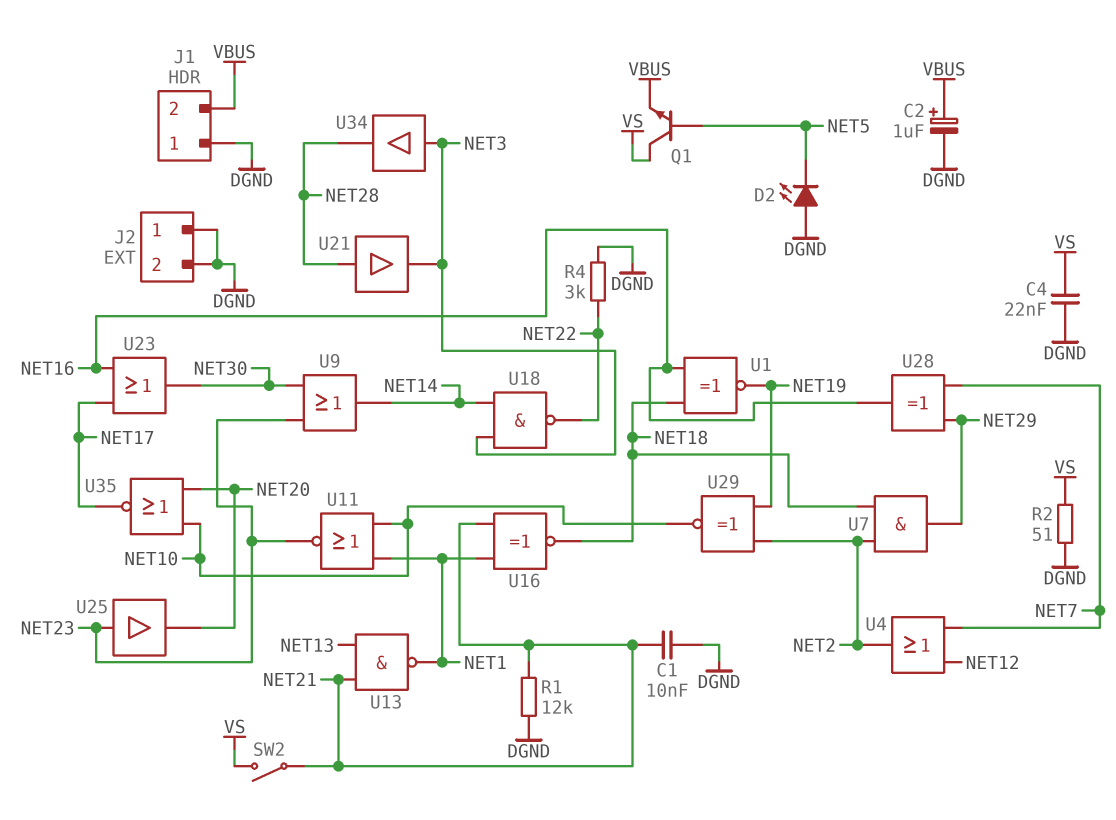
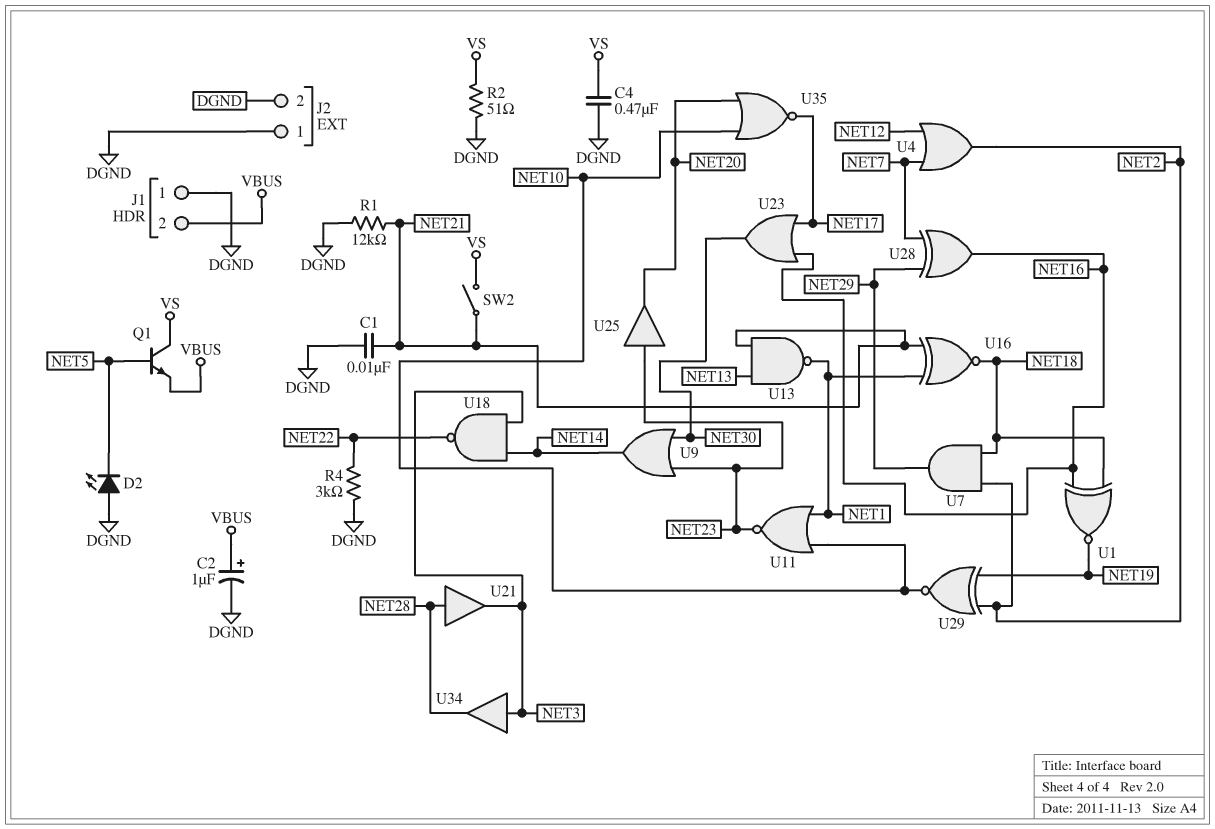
C4: 22nF (DGND, VS) -> 470nF (DGND, VS)

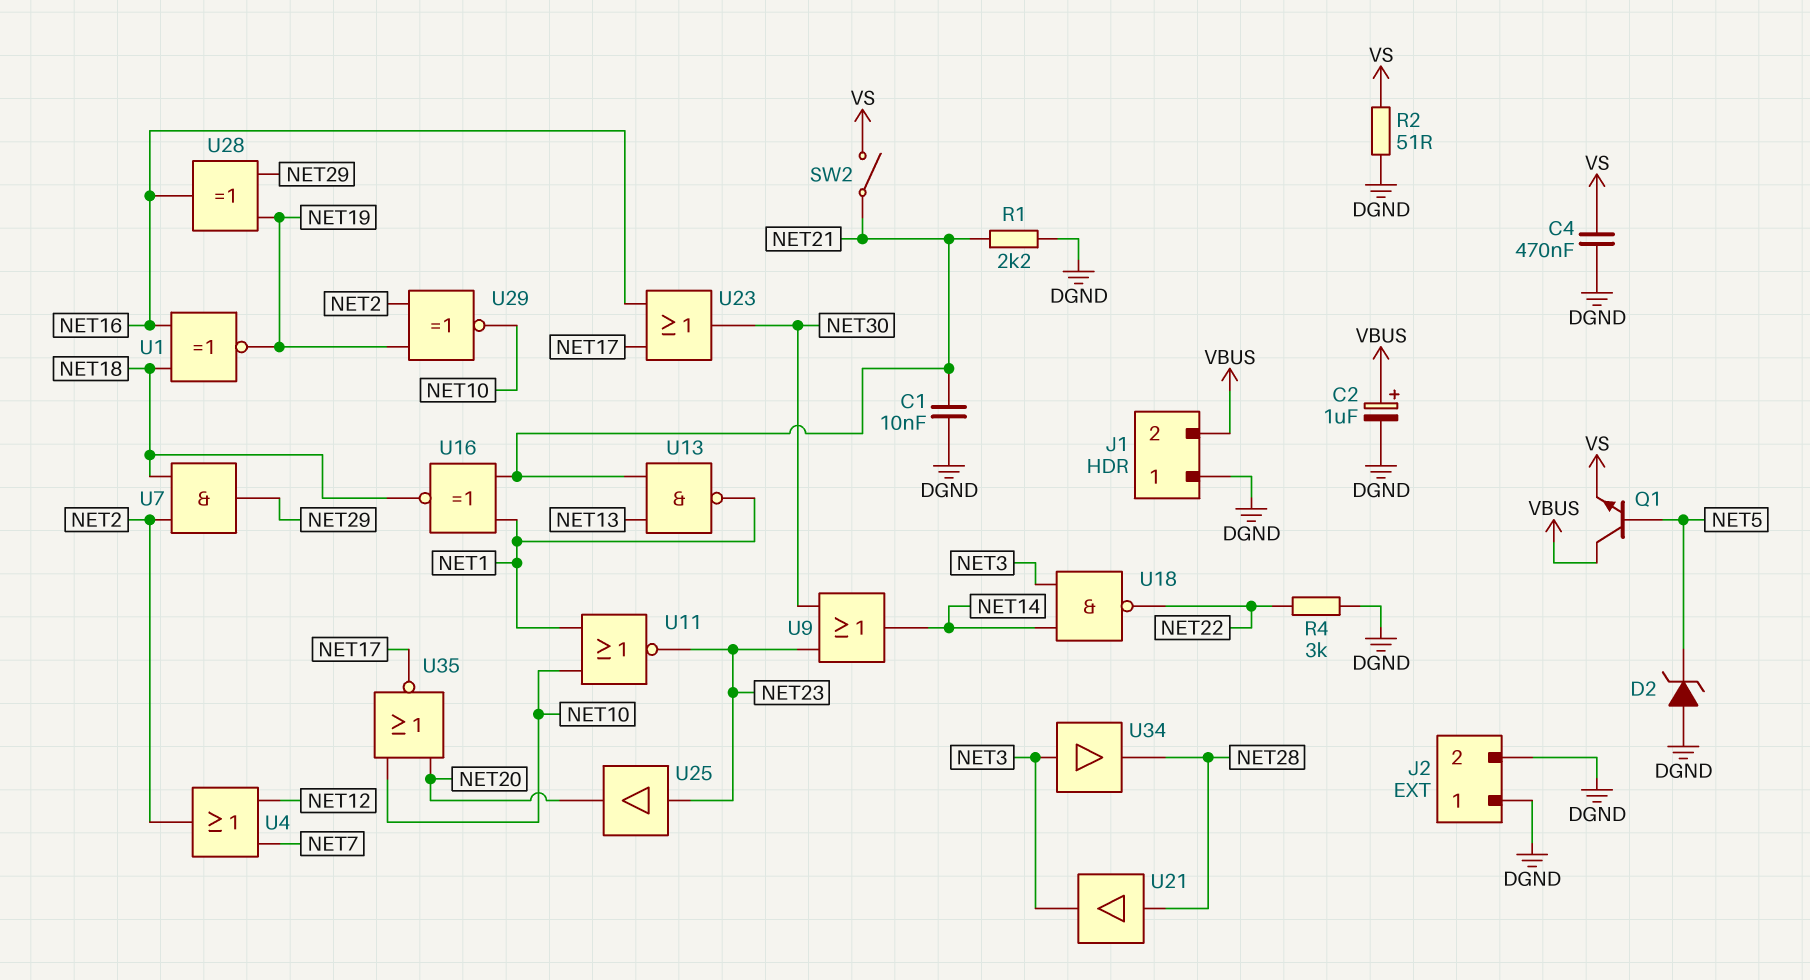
D2: LED (A DGND, K NET5) -> zener (A DGND, K NET5)
Q1: NPN (B NET5, C VS, E VBUS) -> NPN (B NET5, C VBUS, E VS)
R1: 12k (DGND, NET21) -> 2.2k (DGND, NET21)
U28: XOR (in NET7, in NET29, out NET16) -> XOR (in NET19, in NET29, out NET16)

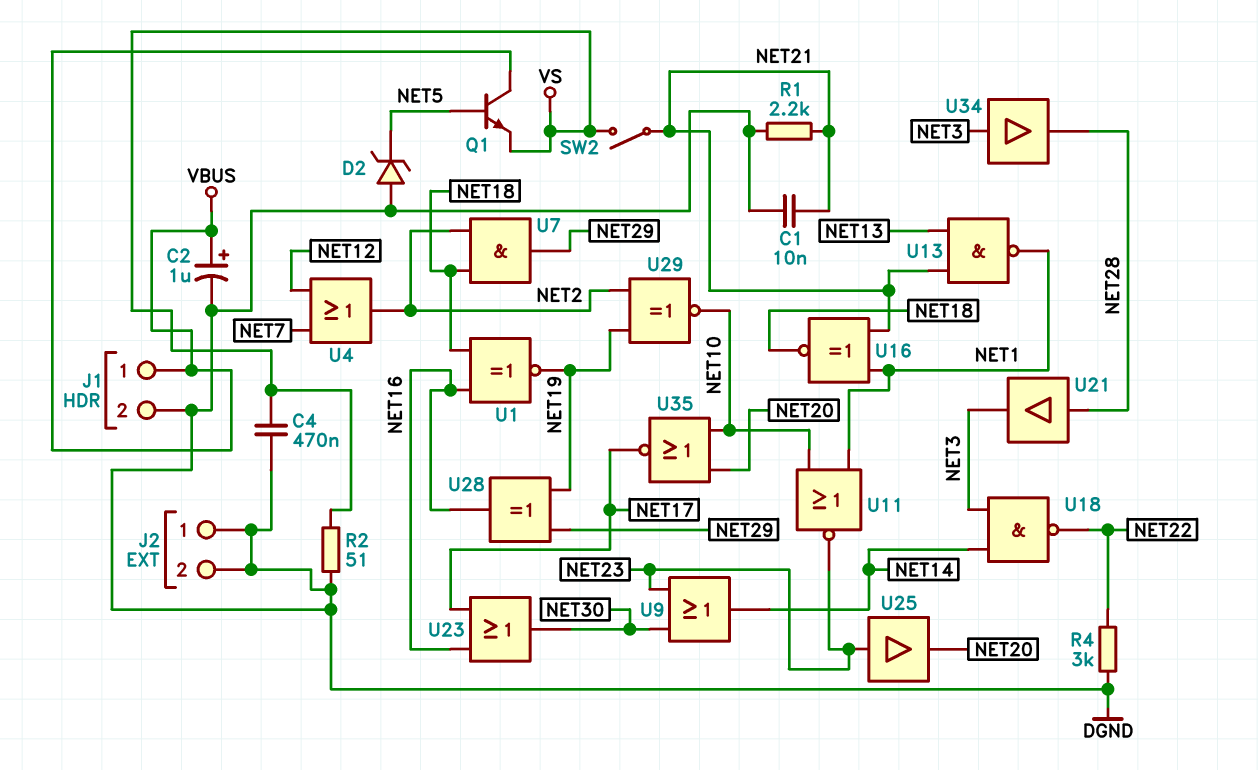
J1 pin 1: DGND -> VBUS
J1 pin 2: VBUS -> DGND

